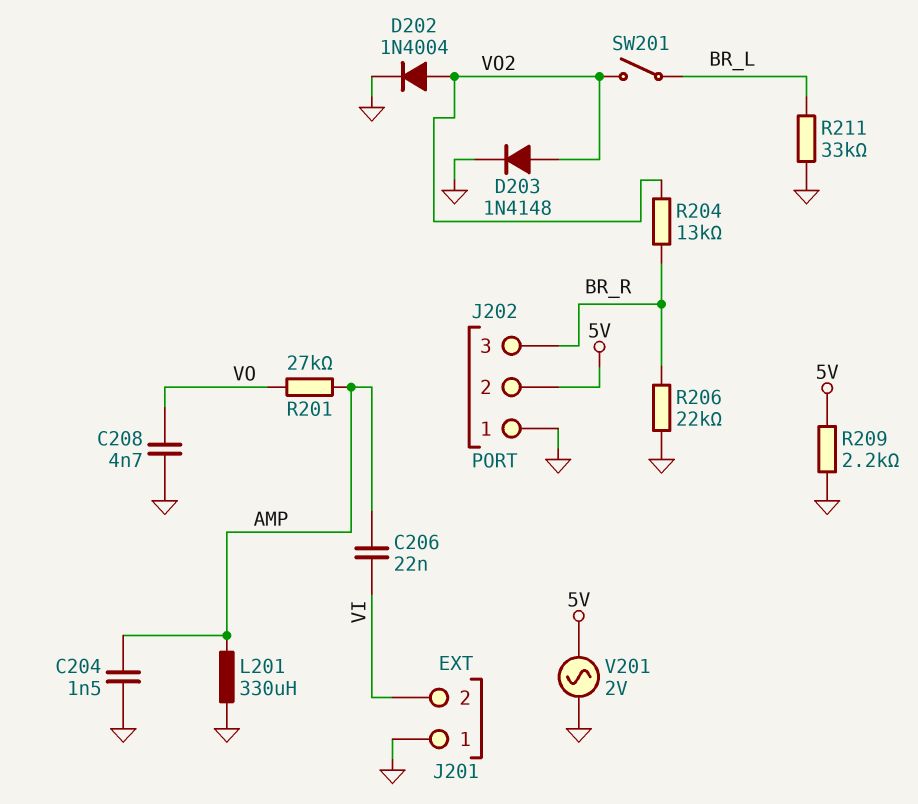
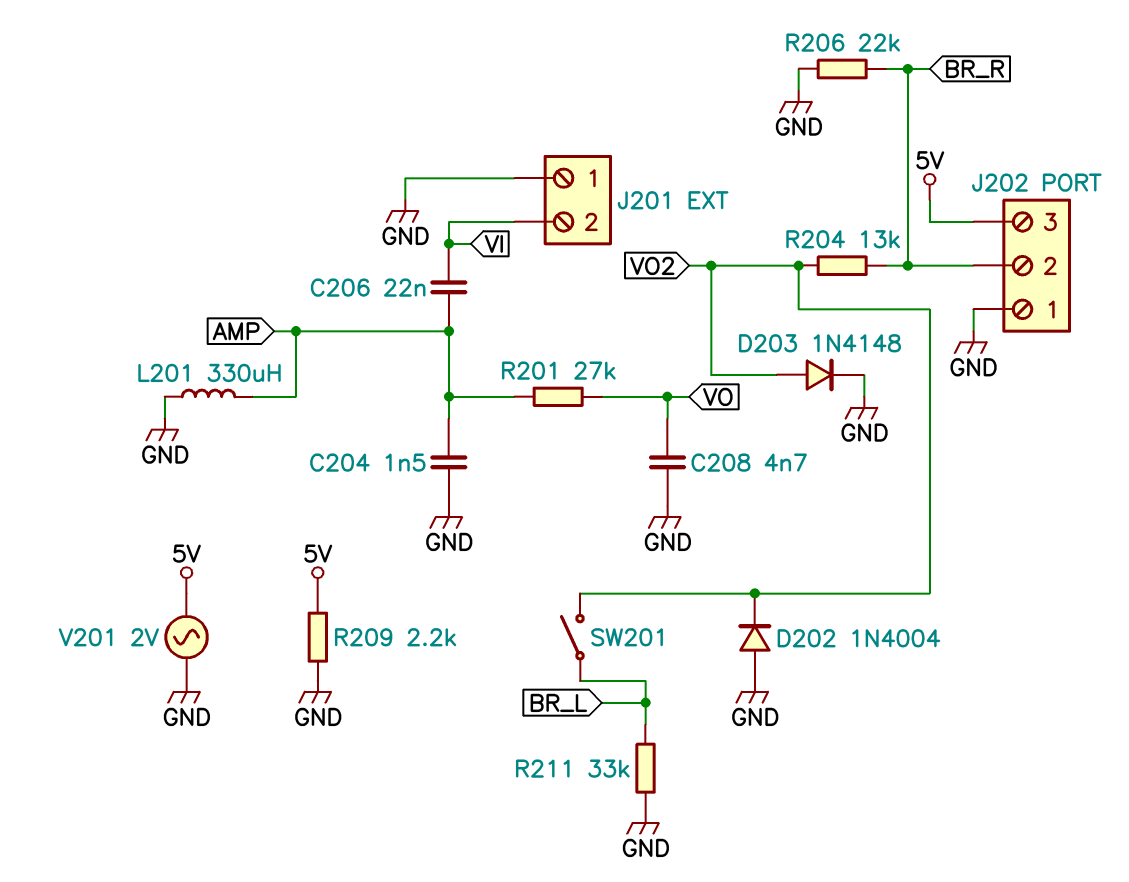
D202: diode 1N4004 (A VO2, K GND) -> diode 1N4004 (A GND, K VO2)
J202 pin 2: 5V -> BR_R
J202 pin 3: BR_R -> 5V

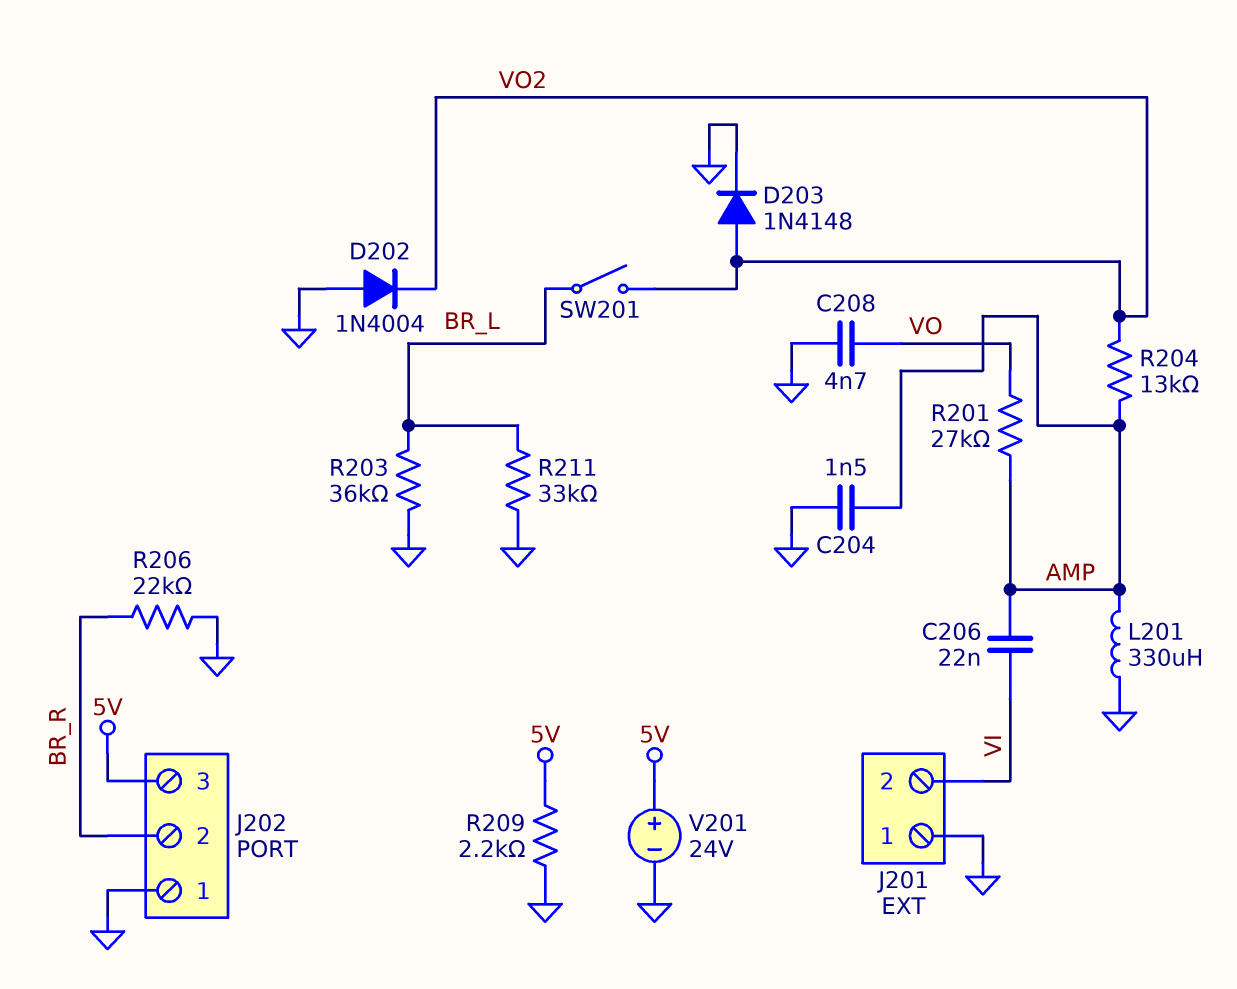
R203: none -> 36k (BR_L, GND)
R204: 13k (BR_R, VO2) -> 13k (AMP, VO2)
V201: AC 2V (5V, GND) -> 24V (plus 5V, minus GND)

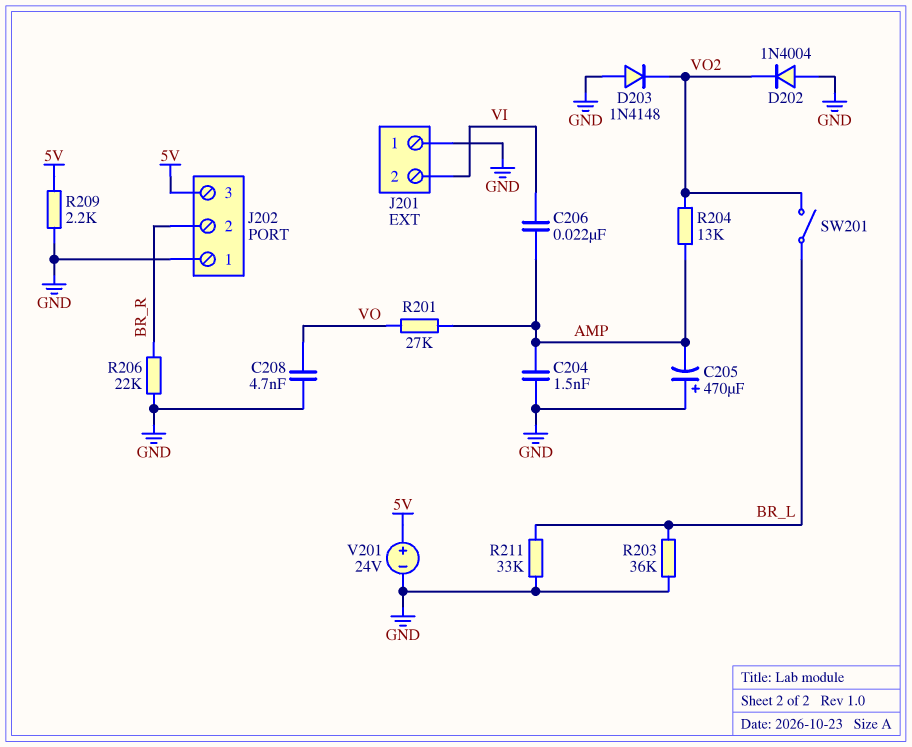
C205: none -> 470uF (plus GND, minus AMP)
D203: diode 1N4148 (A VO2, K GND) -> diode 1N4148 (A GND, K VO2)
L201: 330uH (AMP, GND) -> none

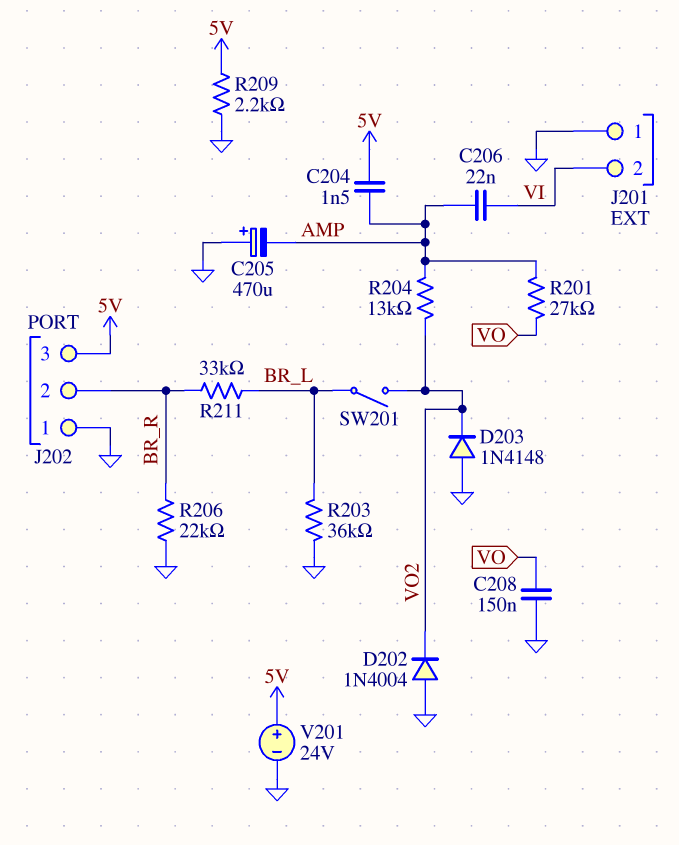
C204: 1.5nF (AMP, GND) -> 1.5nF (5V, AMP)
C208: 4.7nF (GND, VO) -> 150nF (GND, VO)
R211: 33k (BR_L, GND) -> 33k (BR_L, BR_R)

